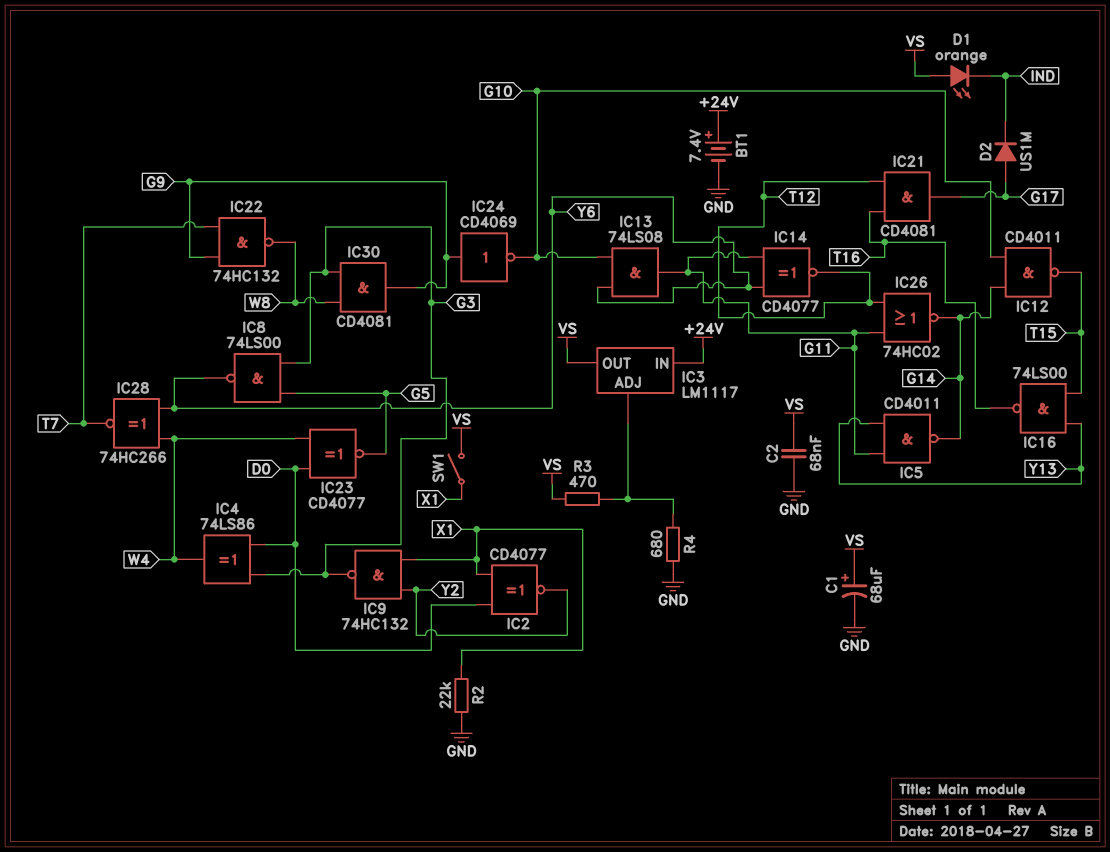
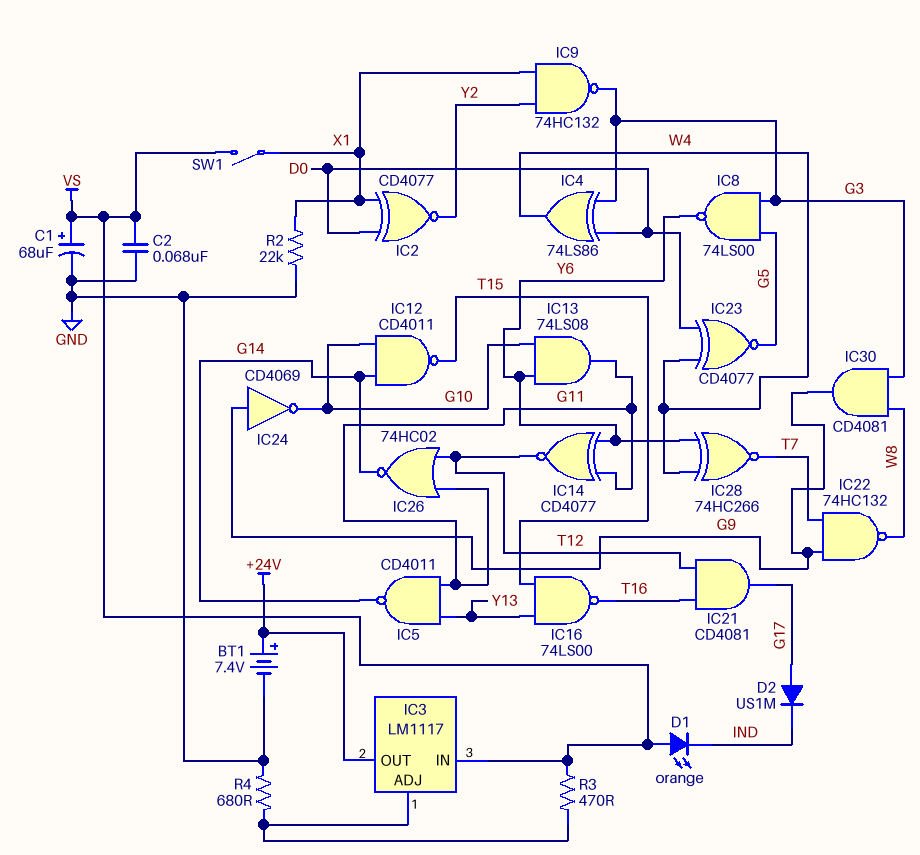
IC3 pin IN: +24V -> VS
IC3 pin OUT: VS -> +24V

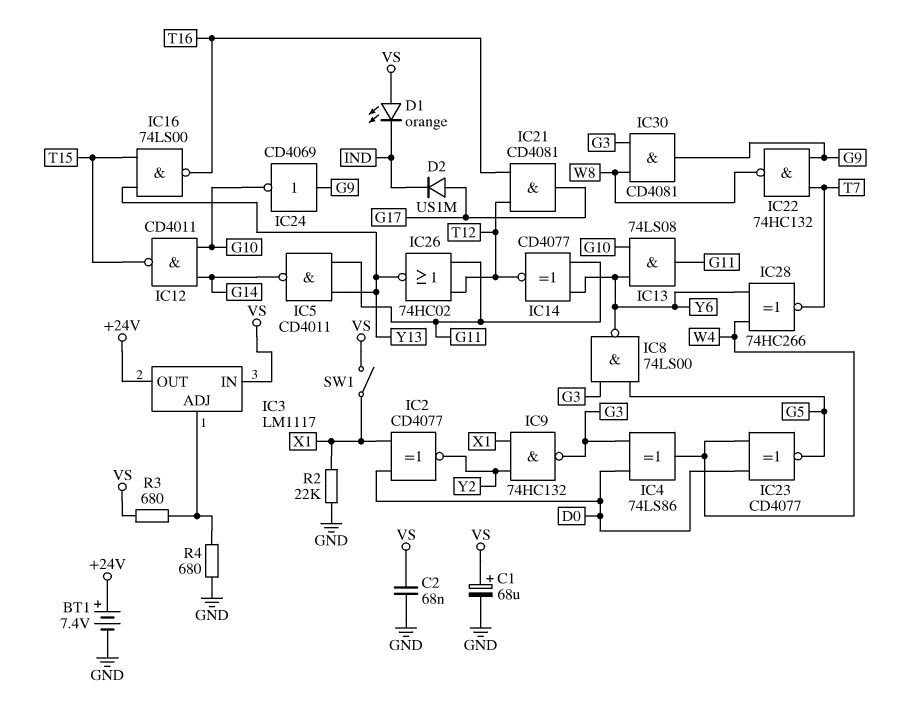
IC26: NOR 74HC02 (in G11, in T12, out G14) -> NOR 74HC02 (in G11, in T12, out Y13)
R3: 470 (IC3/ADJ, VS) -> 680 (IC3/ADJ, VS)

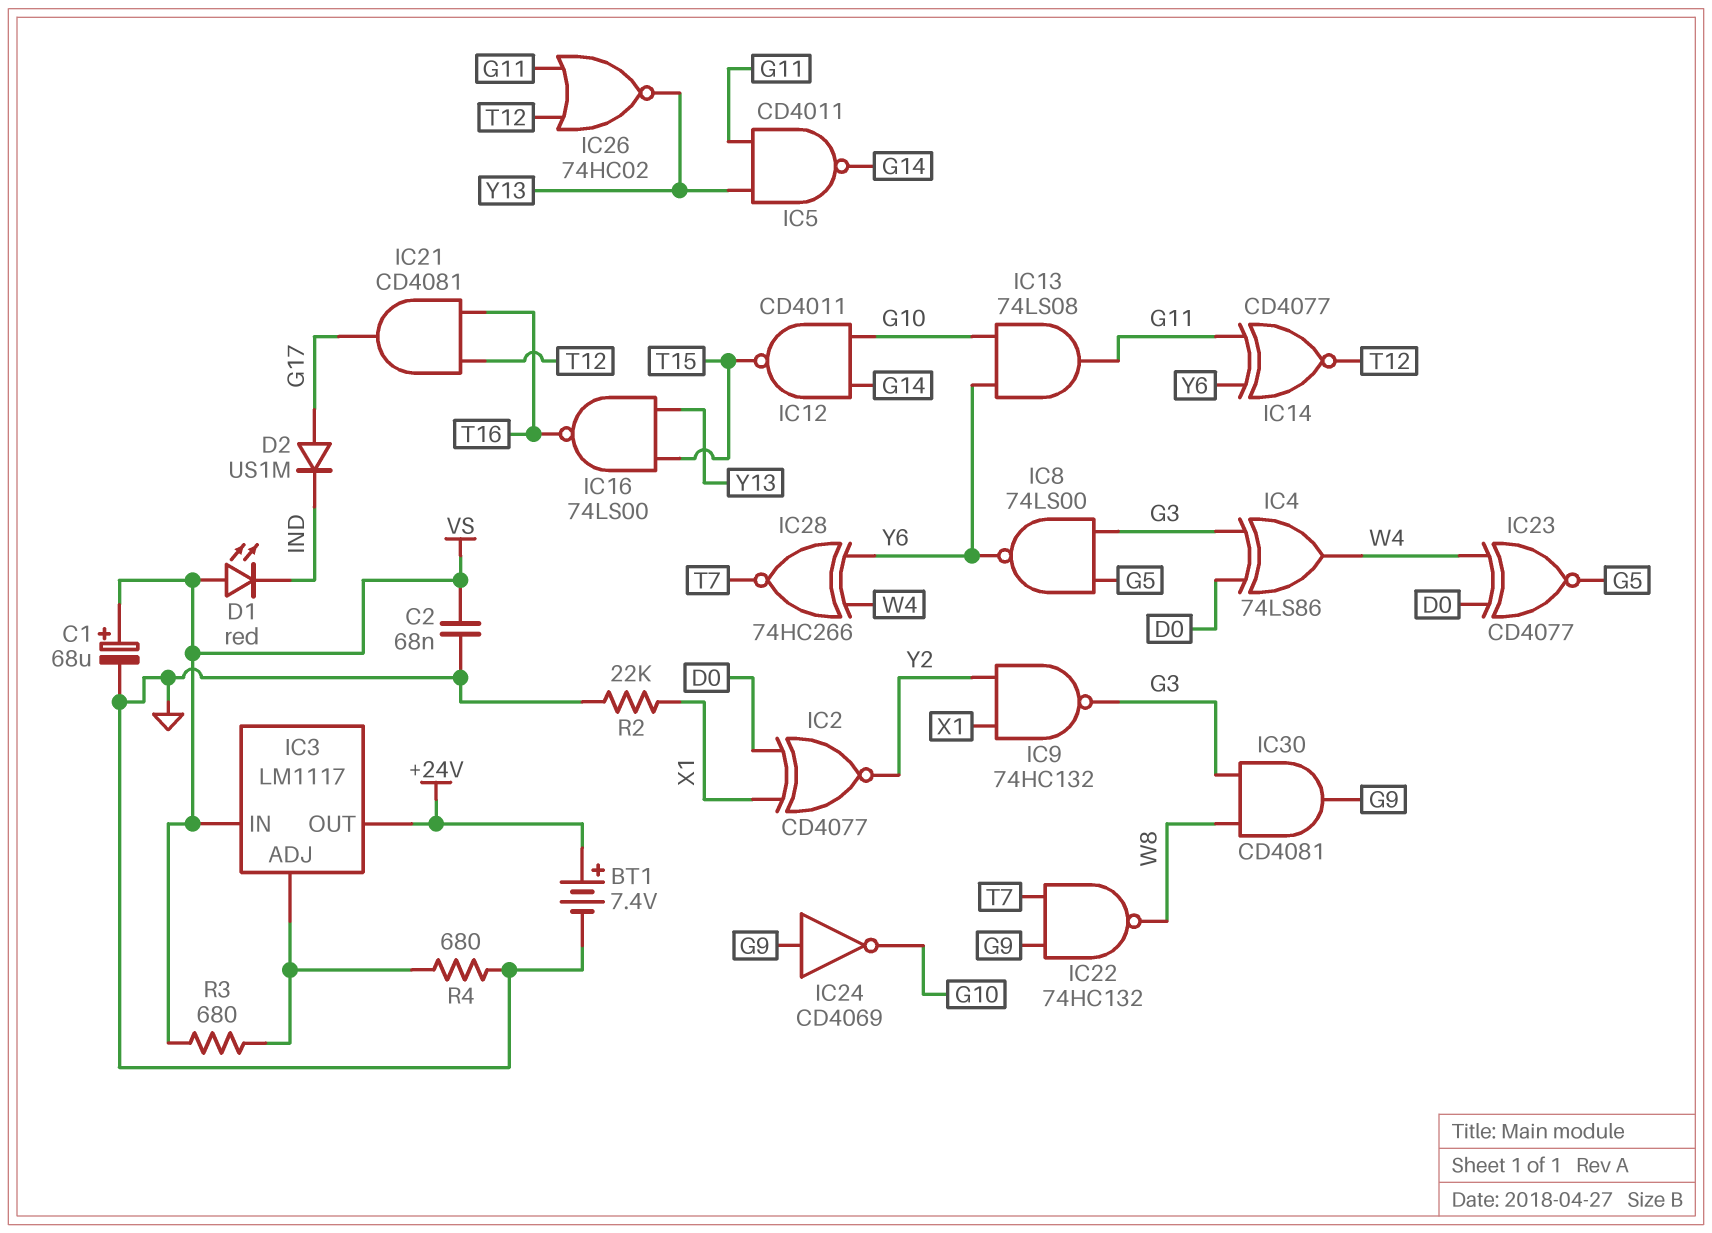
D1: LED orange (A VS, K IND) -> LED red (A VS, K IND)
SW1: switch (VS, X1) -> none

